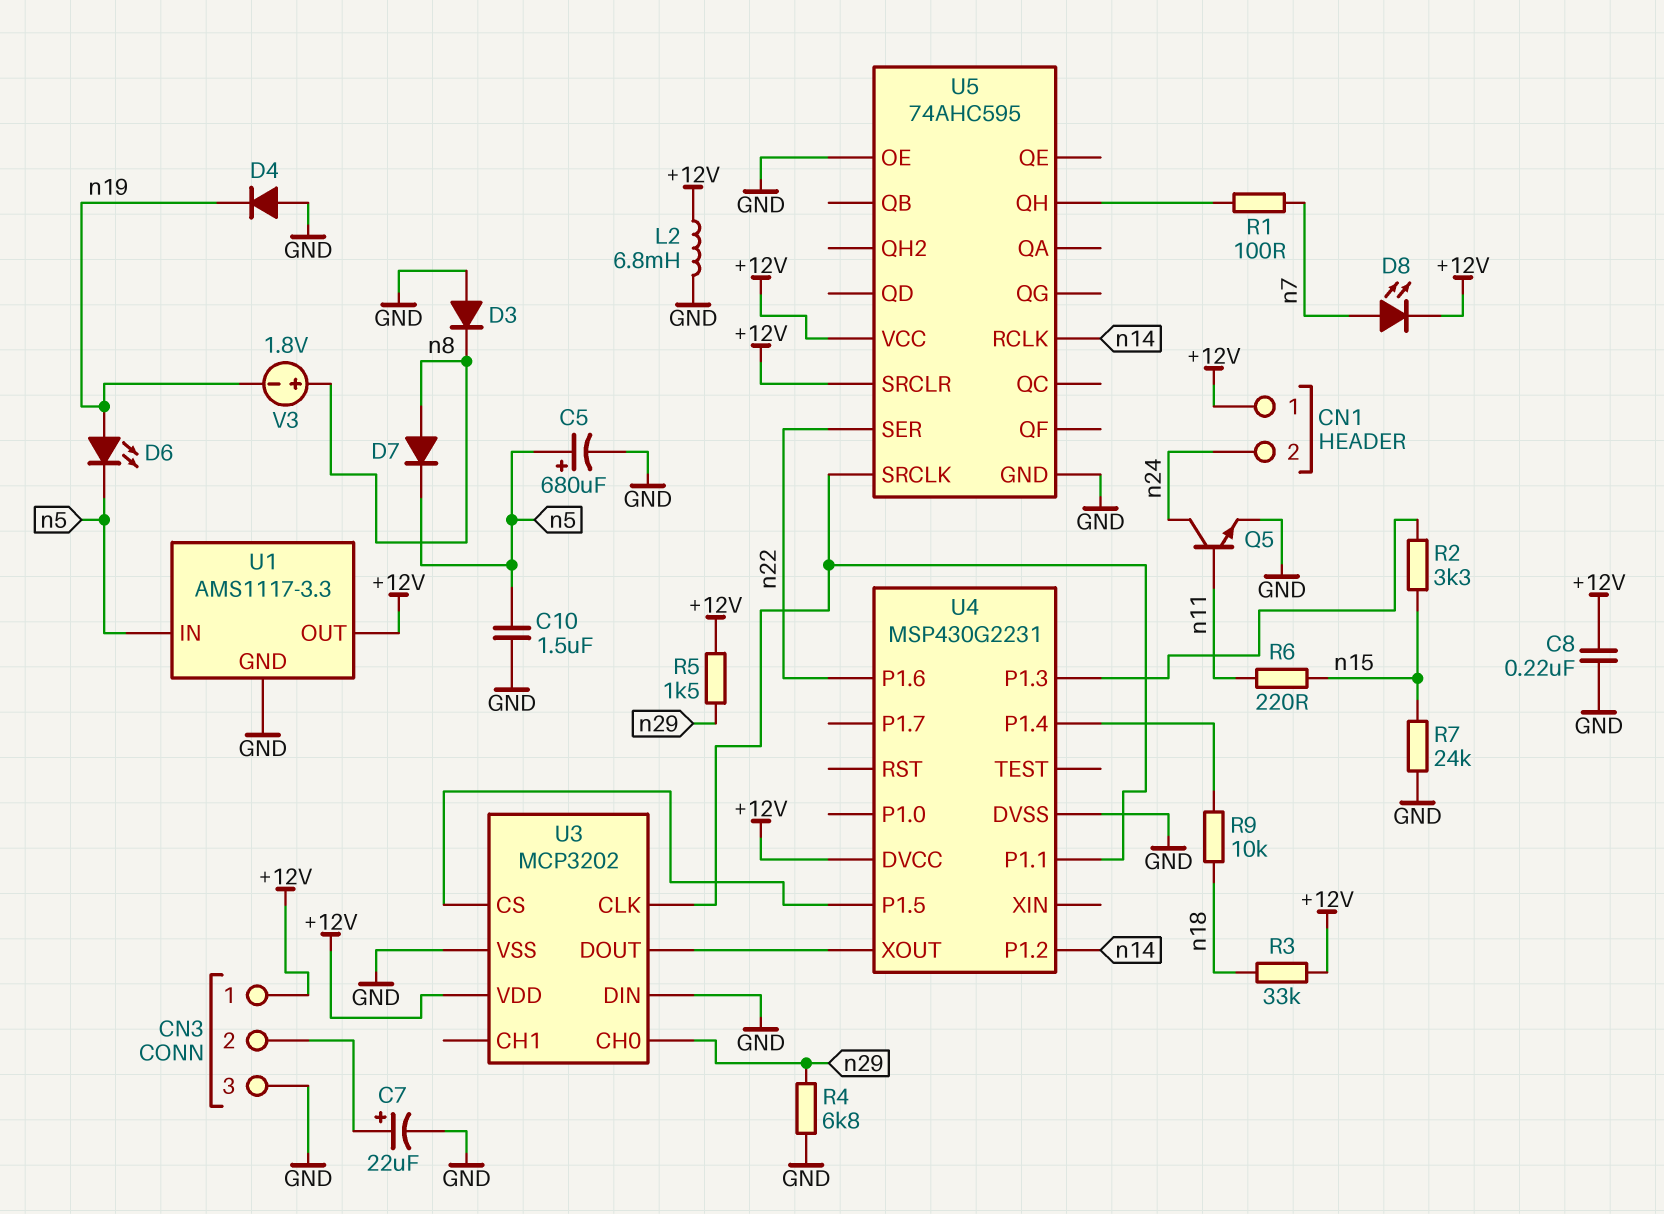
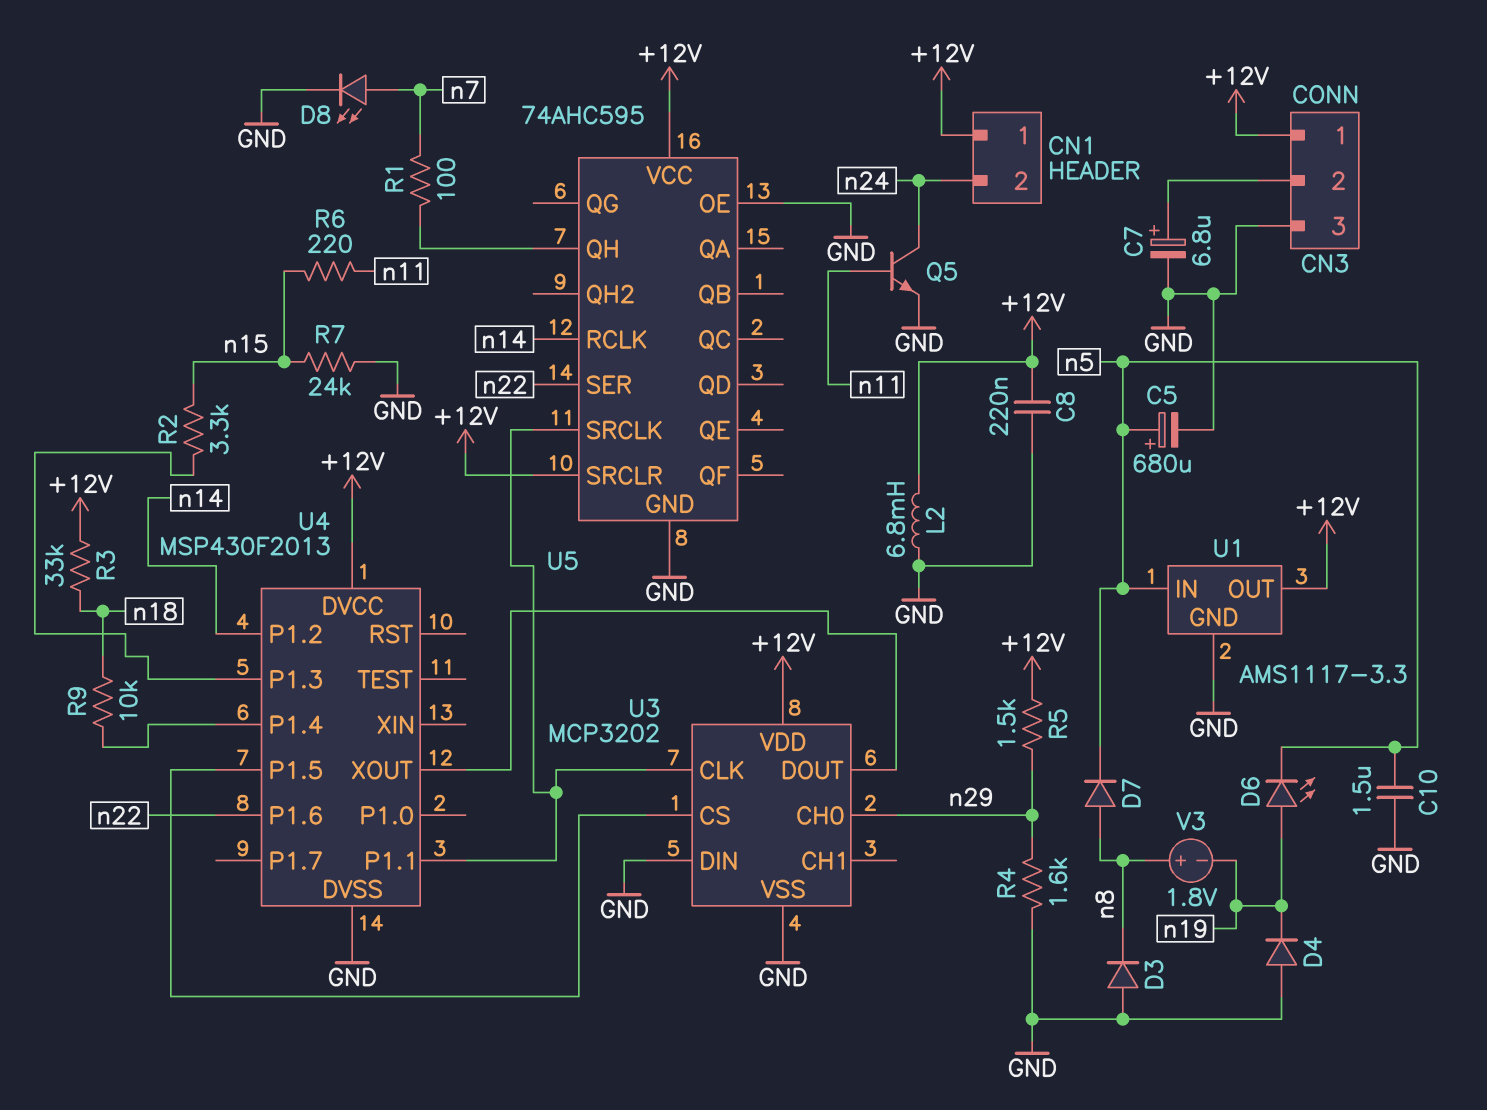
C7: 22uF (plus CN3/2, minus GND) -> 6.8uF (plus CN3/2, minus GND)
D8: LED (A n7, K +12V) -> LED (A n7, K GND)
R4: 6.8k (GND, n29) -> 1.6k (GND, n29)
U4: MSP430G2231 -> MSP430F2013

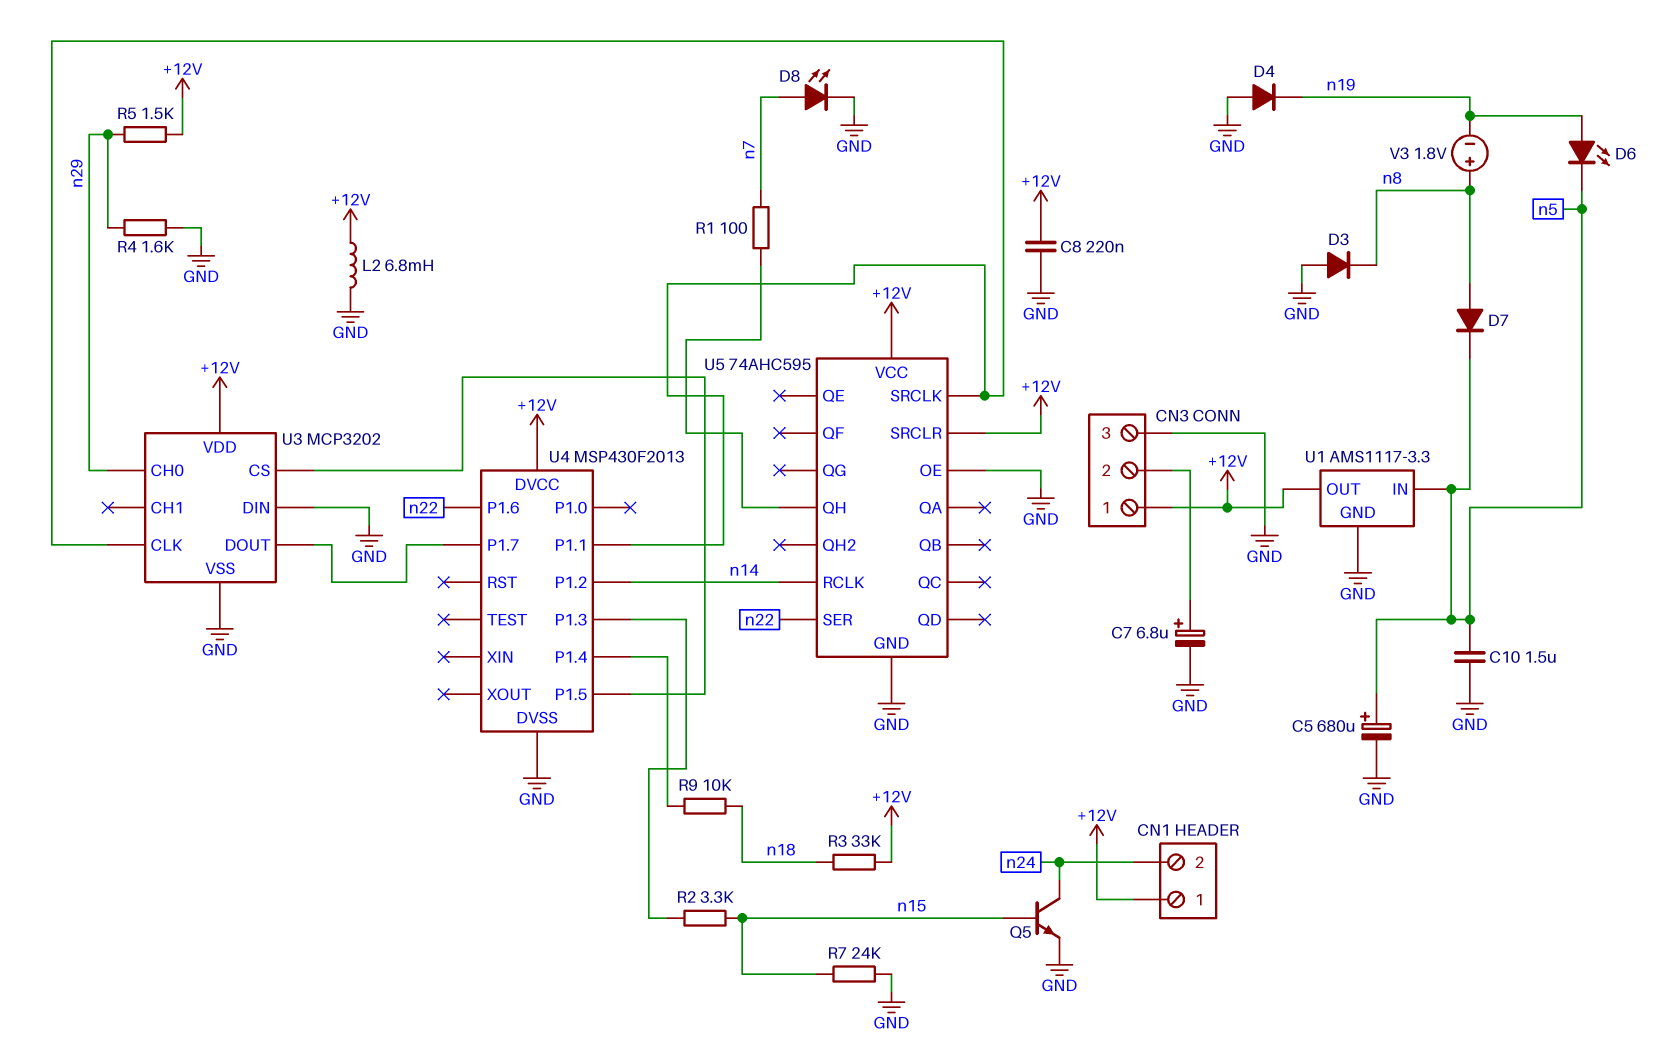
Q5: NPN (B n11, C n24, E GND) -> NPN (B n15, C n24, E GND)
R6: 220 (n11, n15) -> none
U4 pin P1.7: none -> U3/DOUT
U4 pin XOUT: U3/DOUT -> none

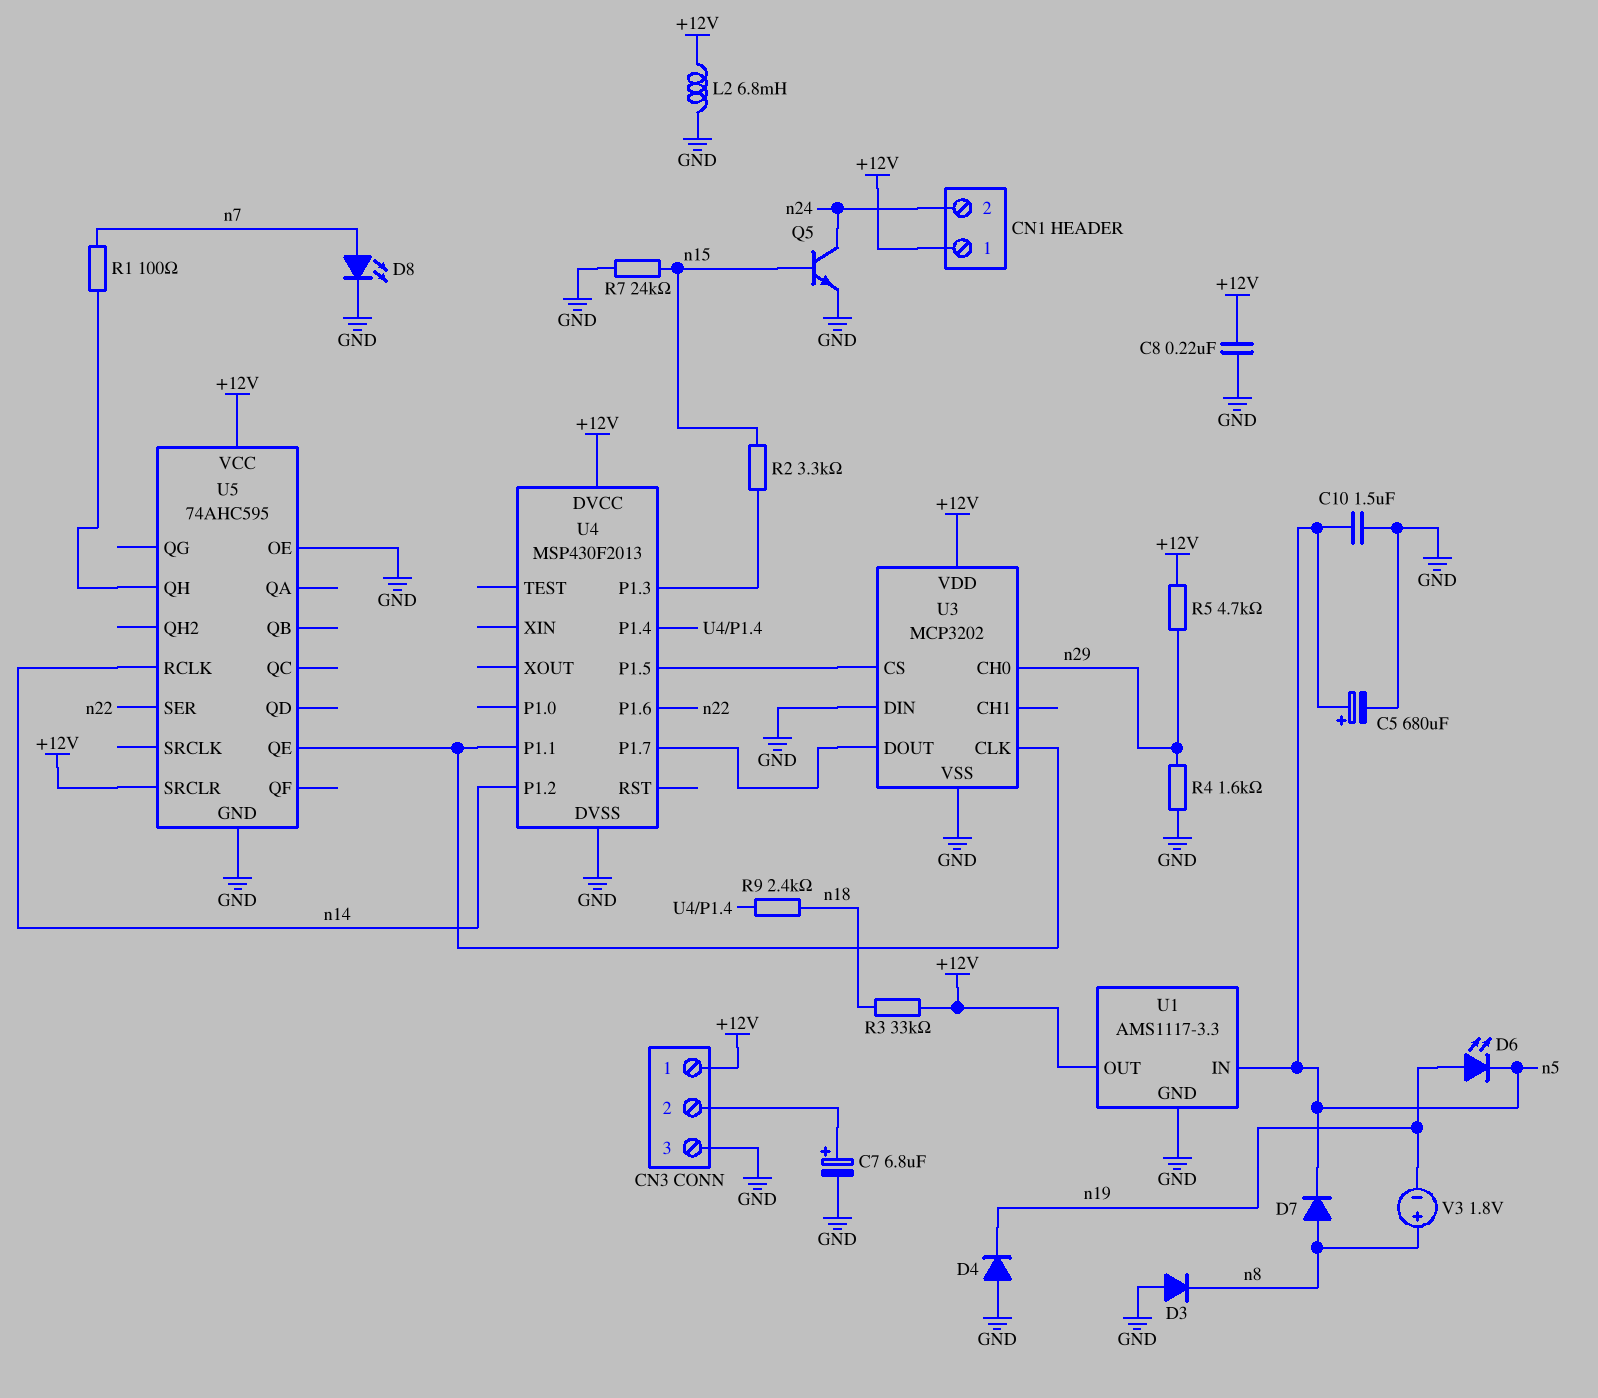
R5: 1.5k (+12V, n29) -> 4.7k (+12V, n29)
R9: 10k (U4/P1.4, n18) -> 2.4k (U4/P1.4, n18)
U5 pin QE: none -> U3/CLK
U5 pin SRCLK: U3/CLK -> none

